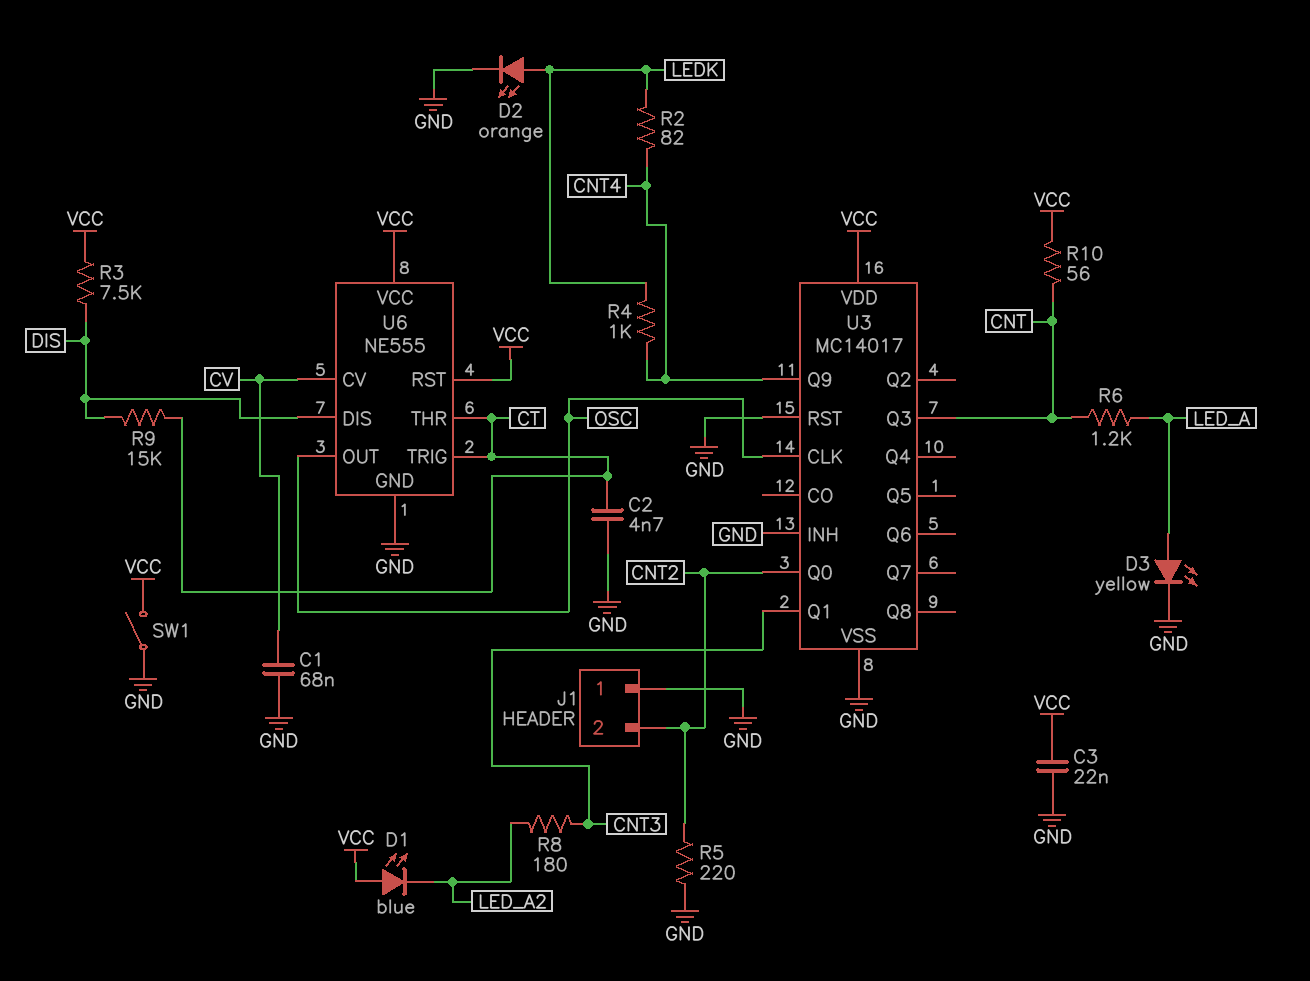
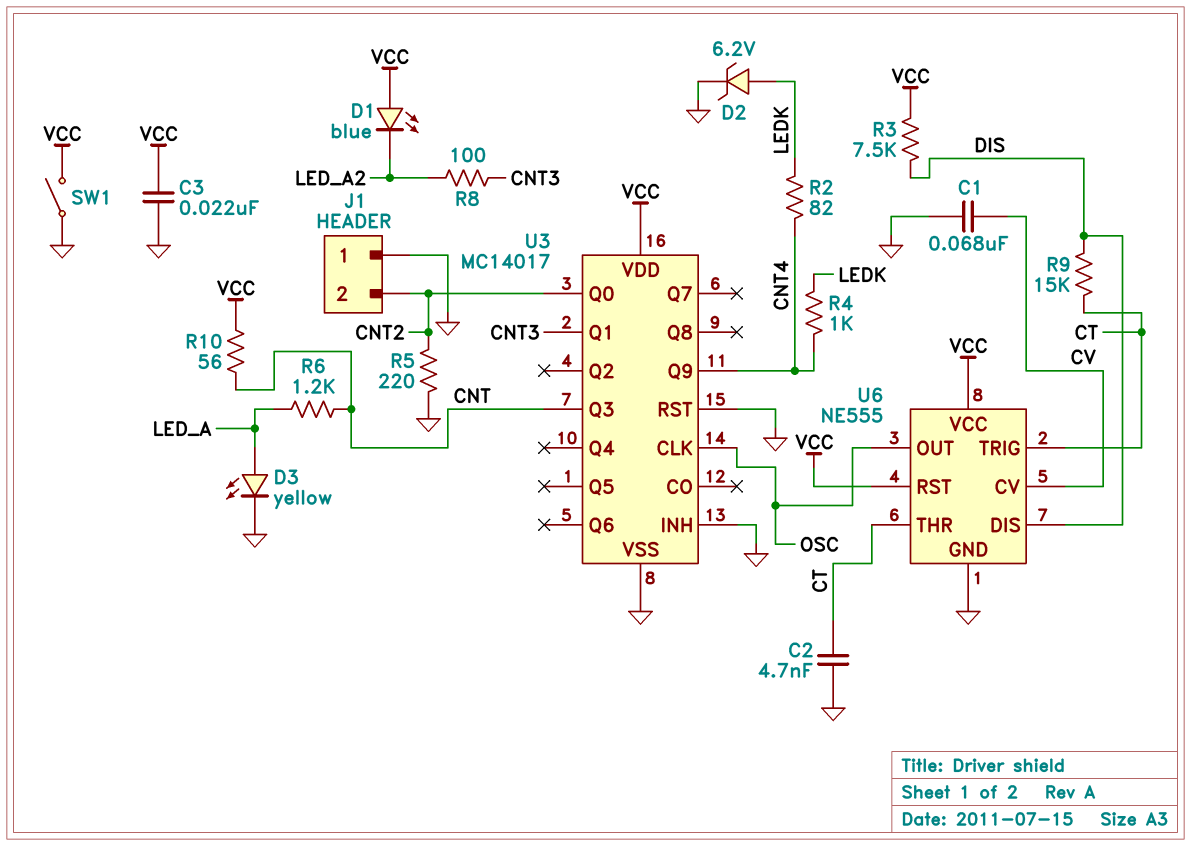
D2: LED orange (A LEDK, K GND) -> zener 6.2V (A LEDK, K GND)
R8: 180 (CNT3, LED_A2) -> 100 (CNT3, LED_A2)

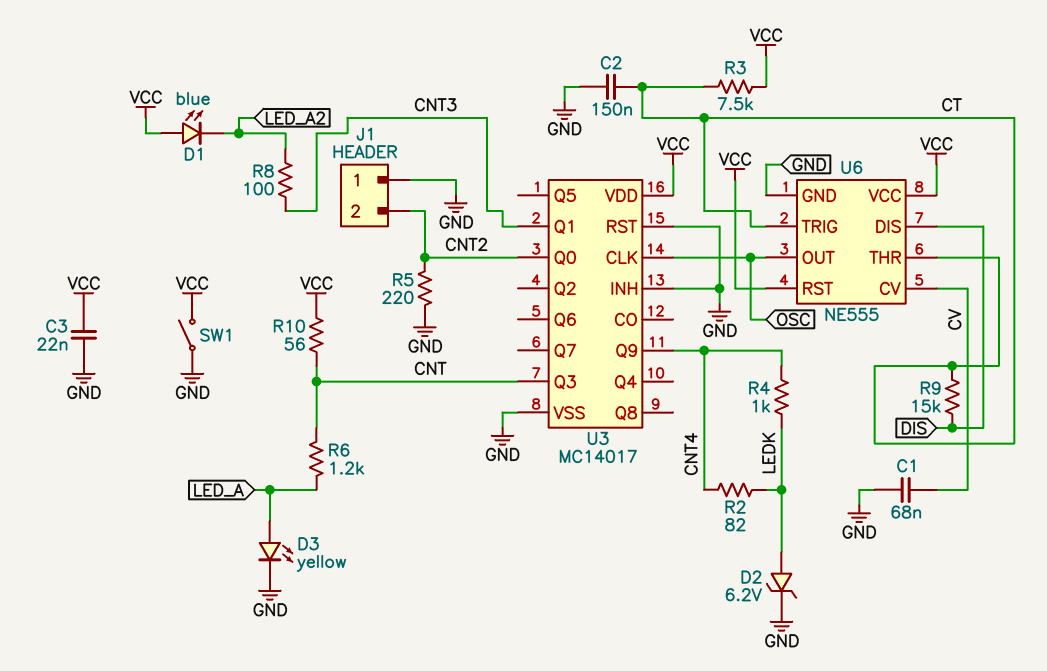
C2: 4.7nF (CT, GND) -> 150nF (CT, GND)
R3: 7.5k (DIS, VCC) -> 7.5k (CT, VCC)

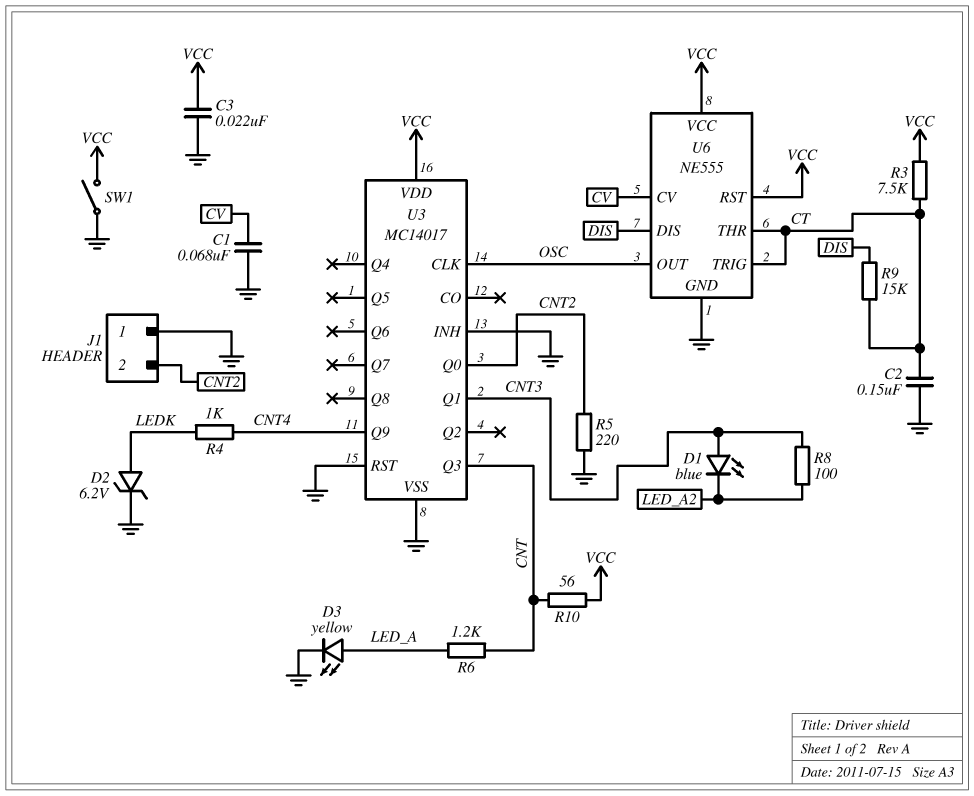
D1: LED blue (A VCC, K LED_A2) -> LED blue (A CNT3, K LED_A2)
R2: 82 (CNT4, LEDK) -> none

